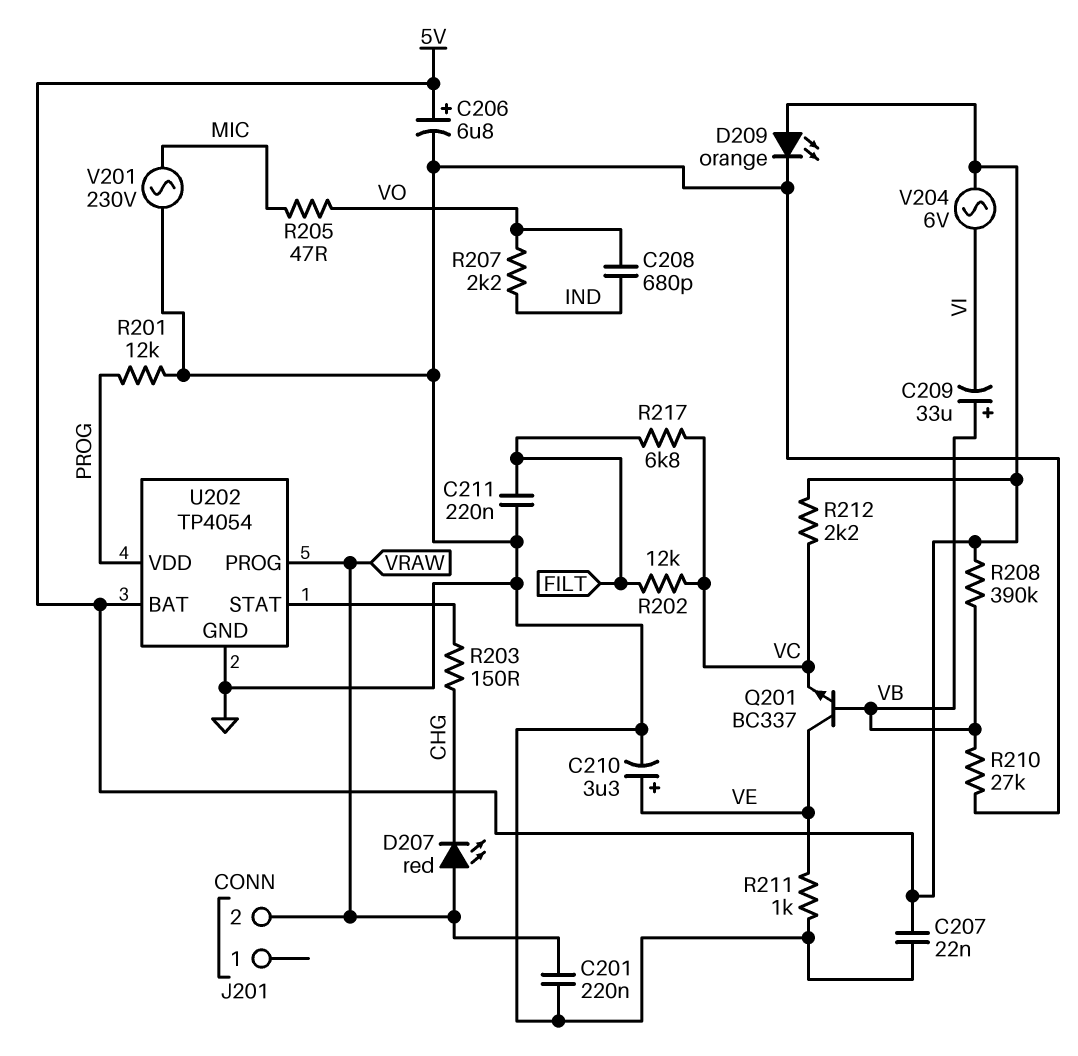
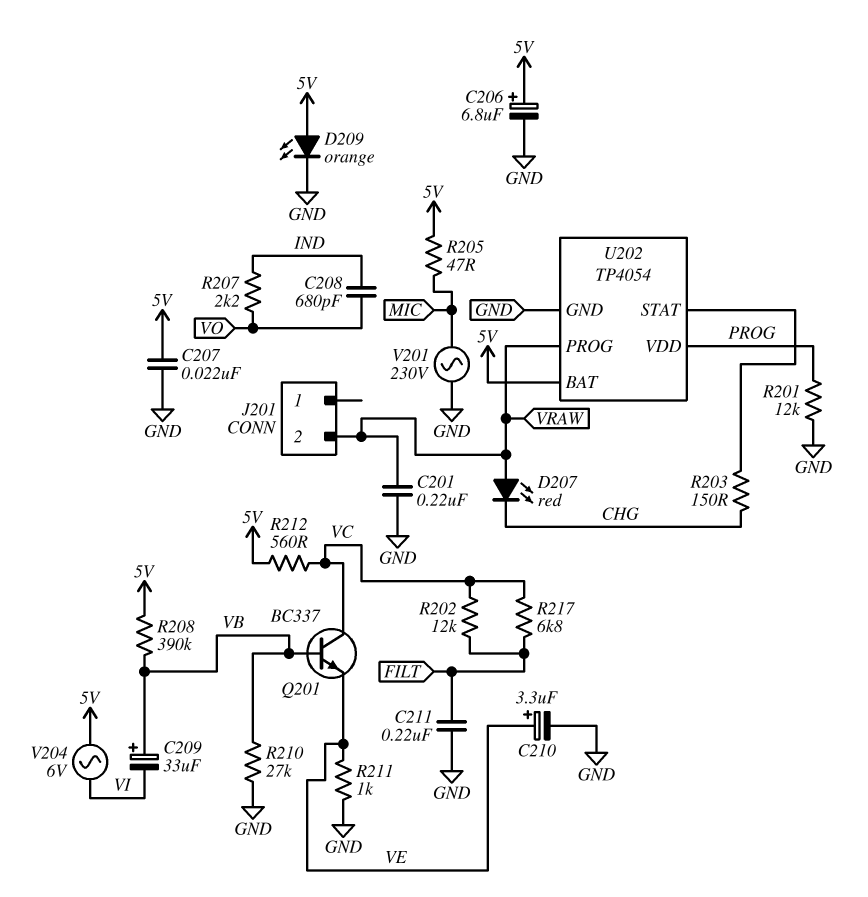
Q201: NPN BC337 (B VB, C VE, E VC) -> NPN BC337 (B VB, C VC, E VE)
R205: 47 (MIC, VO) -> 47 (5V, MIC)
R212: 2.2k (5V, VC) -> 560 (5V, VC)

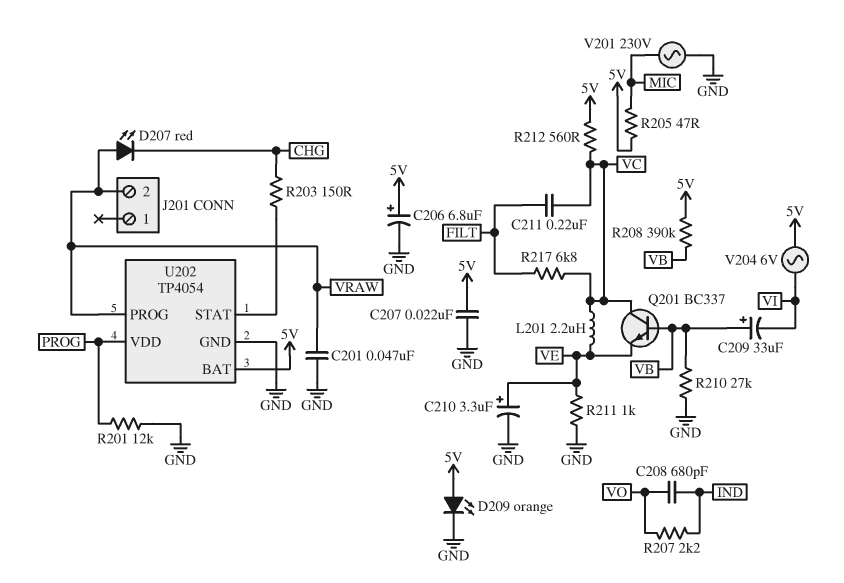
C201: 220nF (GND, VRAW) -> 47nF (GND, VRAW)
C211: 220nF (FILT, GND) -> 220nF (FILT, VC)
L201: none -> 2.2uH (VC, VE)
R202: 12k (FILT, VC) -> none

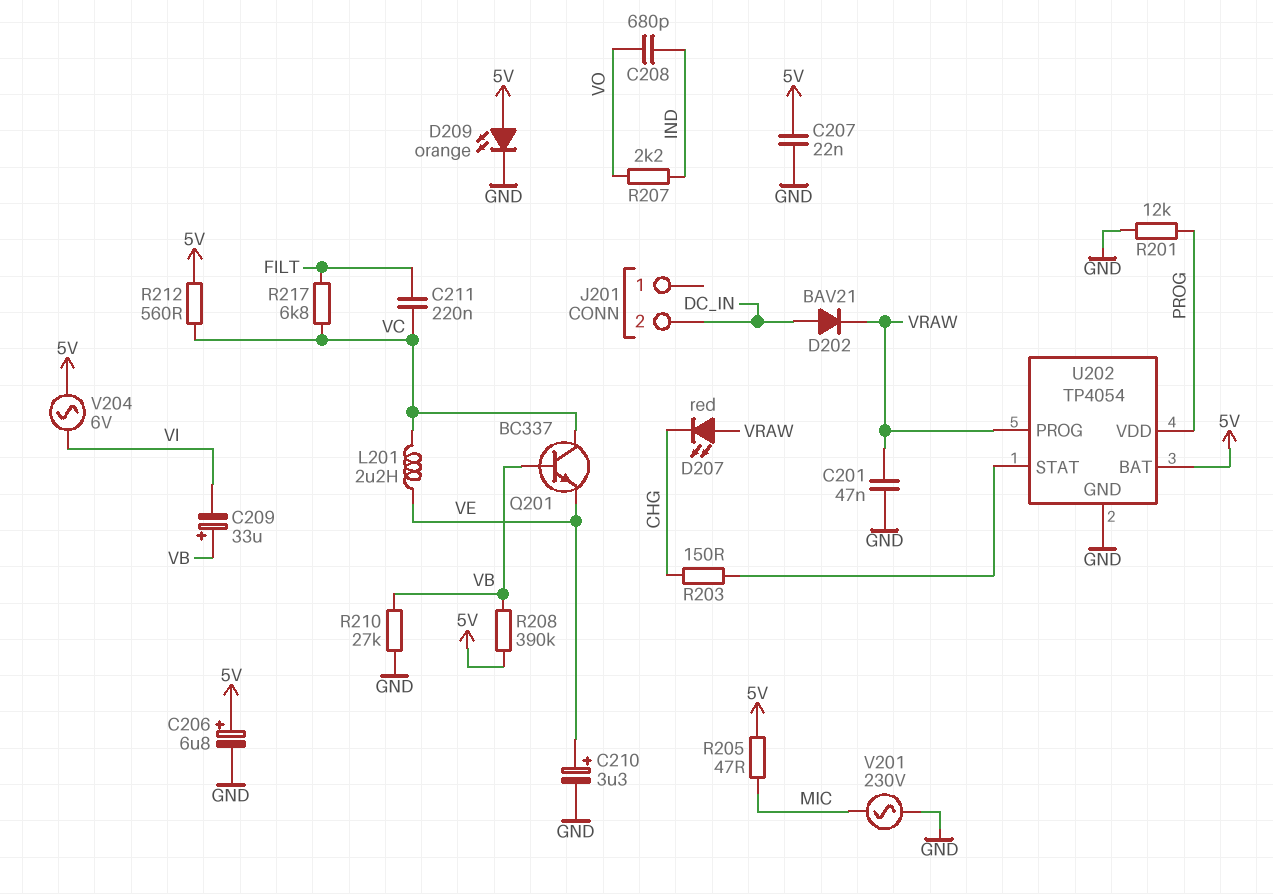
D202: none -> diode BAV21 (A DC_IN, K VRAW)
J201 pin 2: VRAW -> DC_IN
R211: 1k (GND, VE) -> none

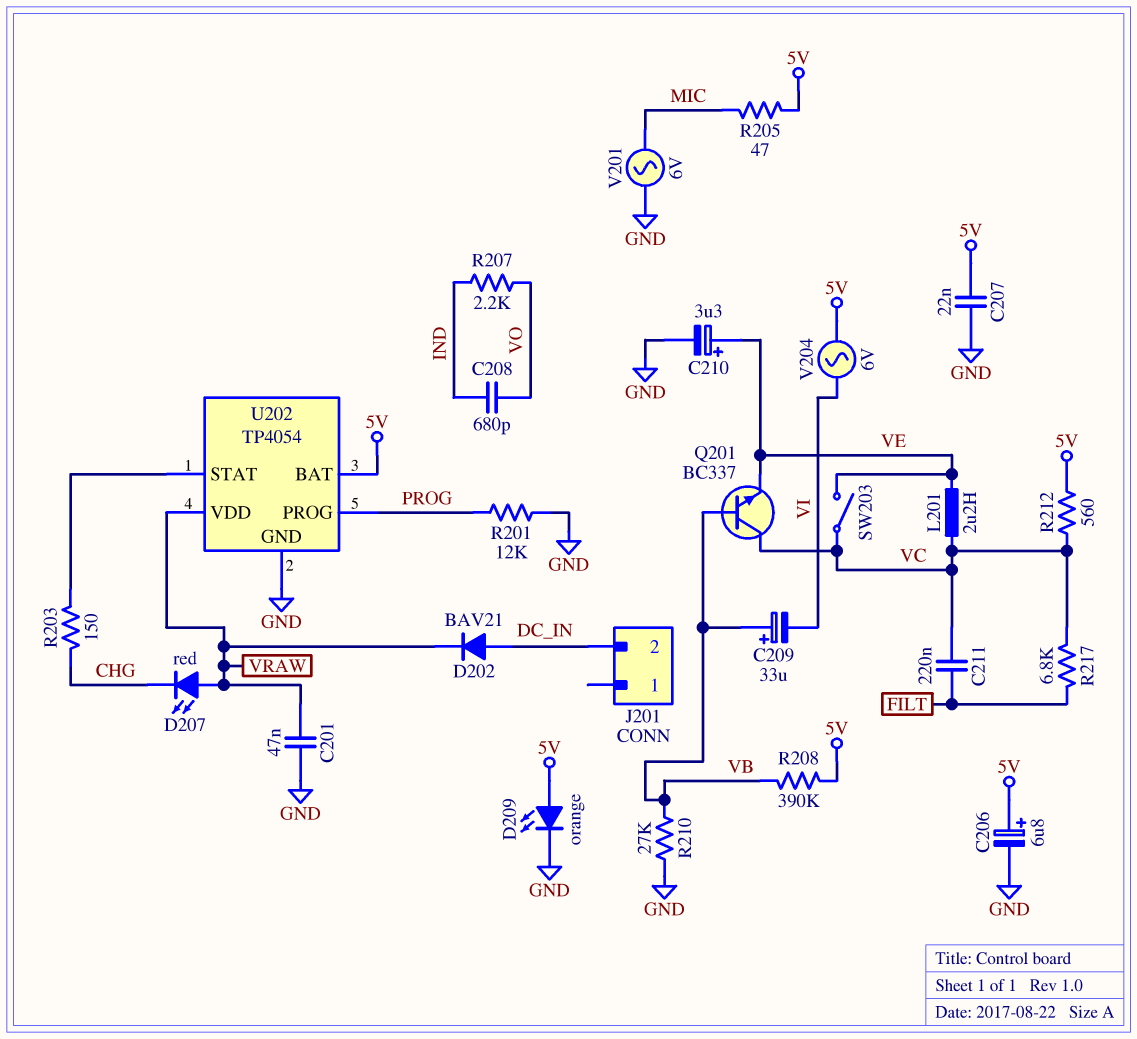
SW203: none -> switch (VC, VE)
U202 pin PROG: VRAW -> PROG
U202 pin VDD: PROG -> VRAW
V201: AC 230V (GND, MIC) -> AC 6V (GND, MIC)

